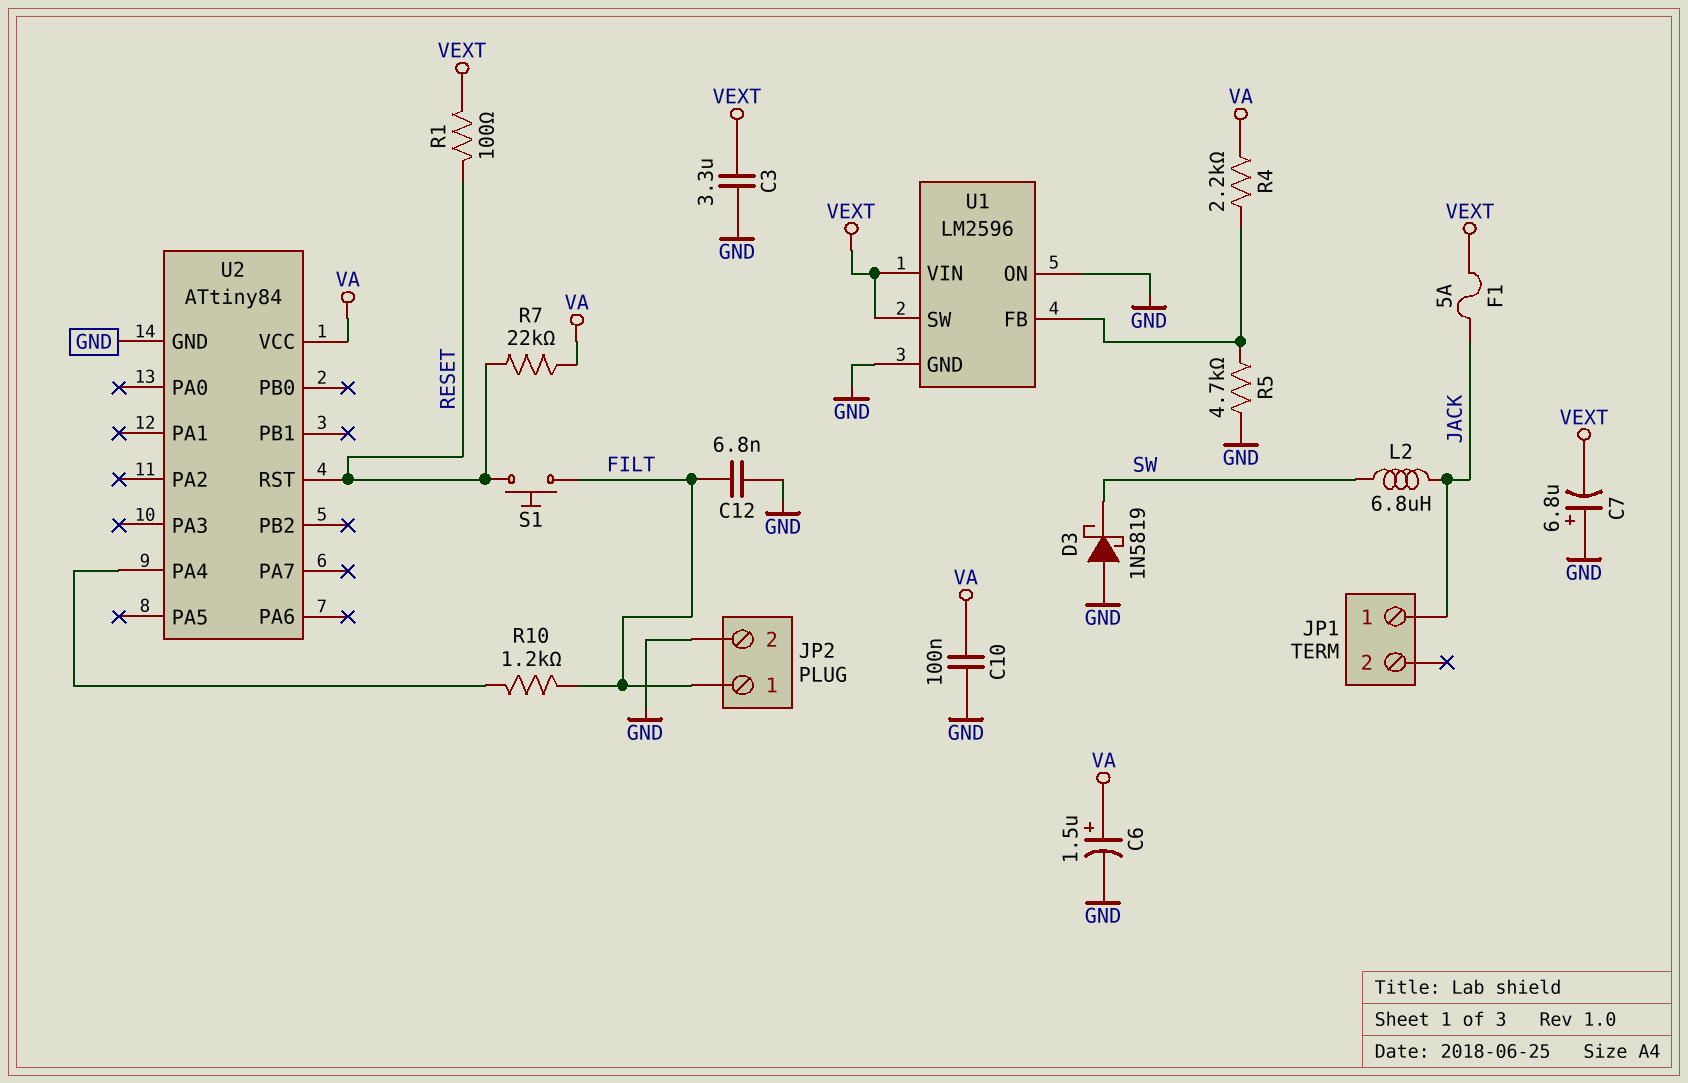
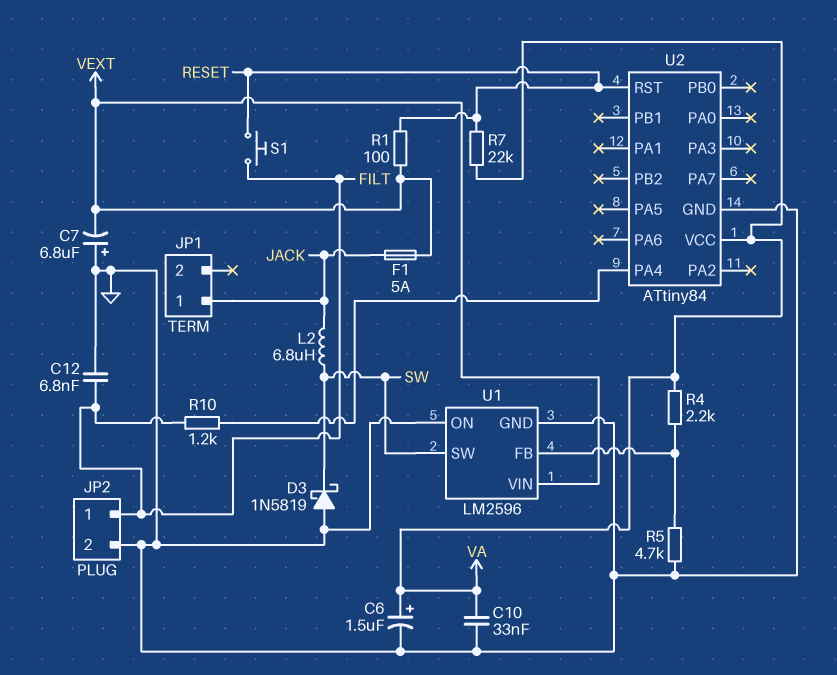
C3: 3.3uF (GND, VEXT) -> none
C10: 100nF (GND, VA) -> 33nF (GND, VA)
U1 pin SW: VEXT -> SW

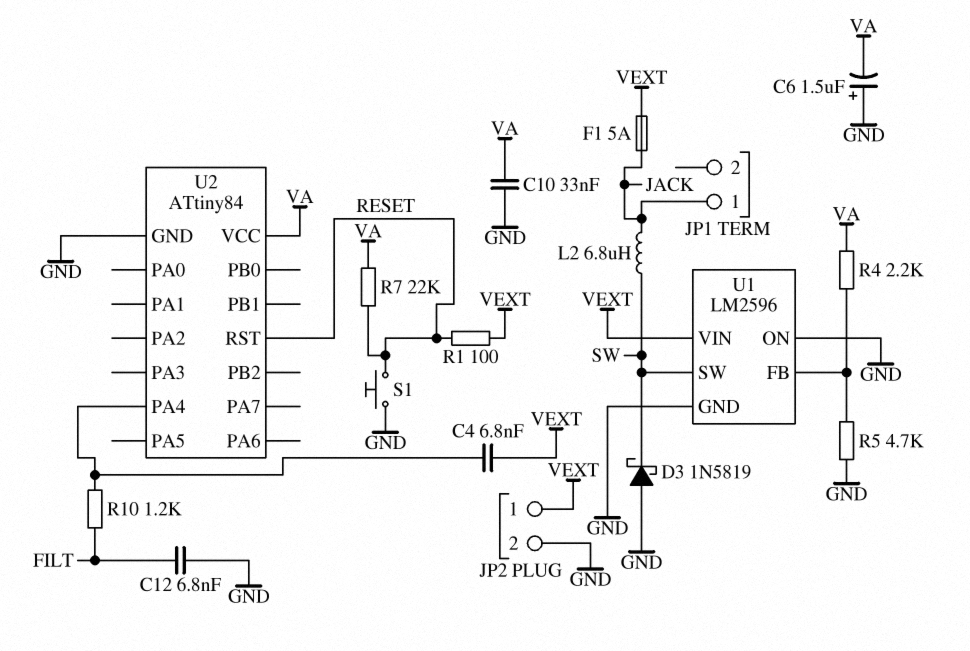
C4: none -> 6.8nF (U2/PA4, VEXT)
C6: 1.5uF (plus VA, minus GND) -> 1.5uF (plus GND, minus VA)
C7: 6.8uF (plus GND, minus VEXT) -> none
JP2 pin 1: FILT -> VEXT
S1: button (FILT, RESET) -> button (GND, RESET)

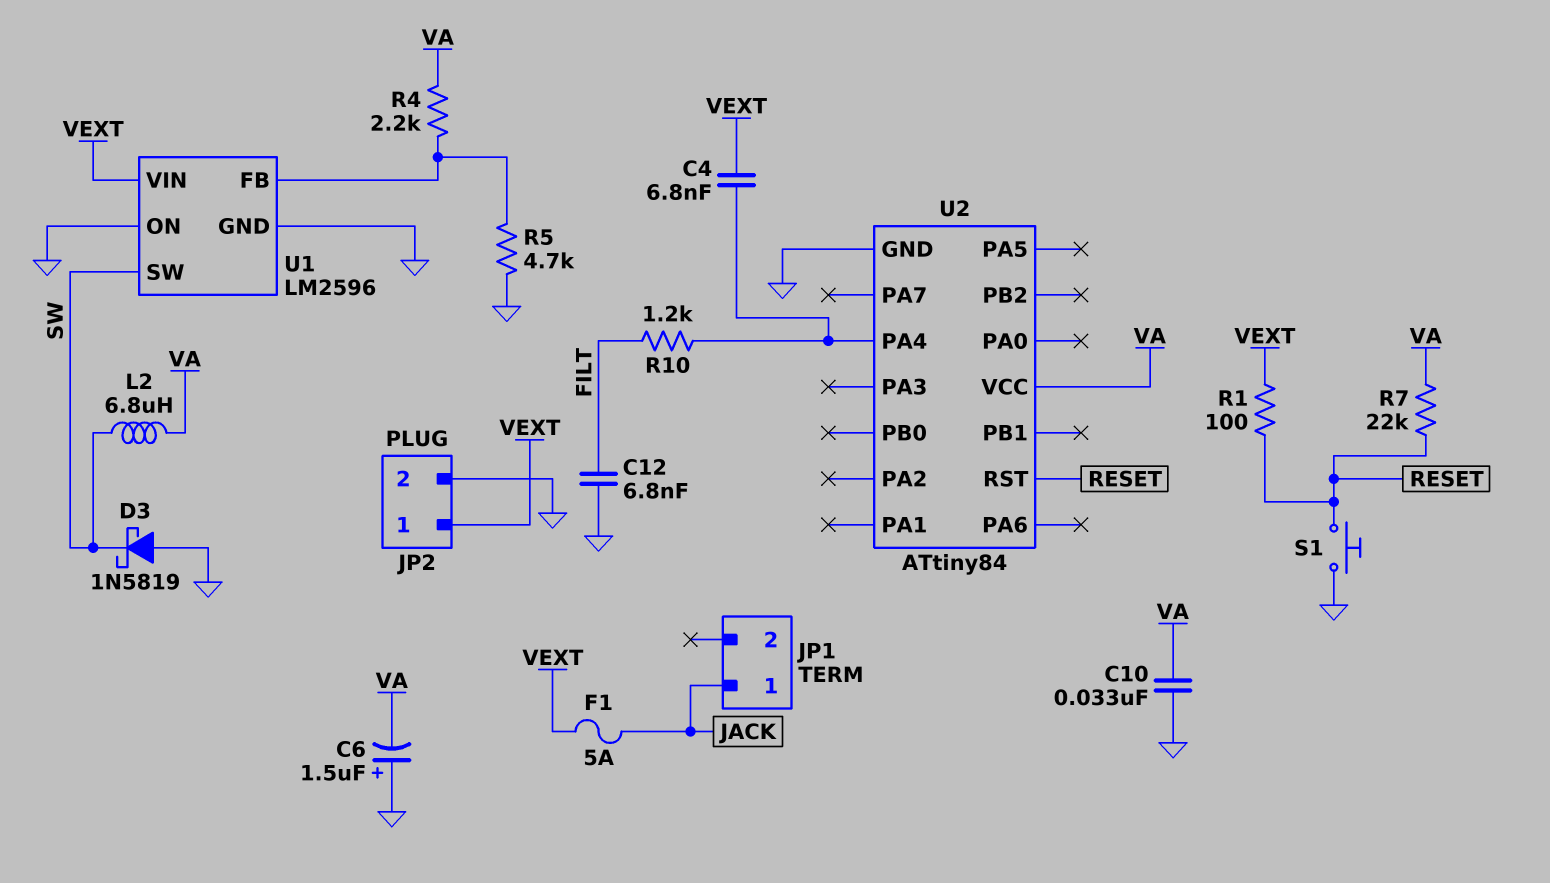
L2: 6.8uH (JACK, SW) -> 6.8uH (SW, VA)

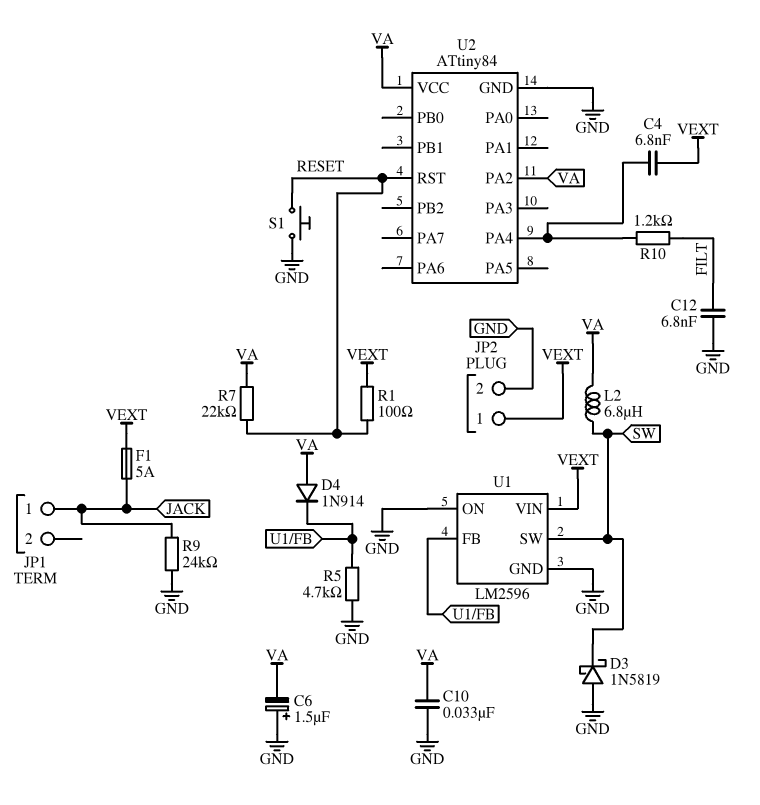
D4: none -> diode 1N914 (A VA, K U1/FB)
R4: 2.2k (U1/FB, VA) -> none
R9: none -> 24k (GND, JACK)
U2 pin PA2: none -> VA

